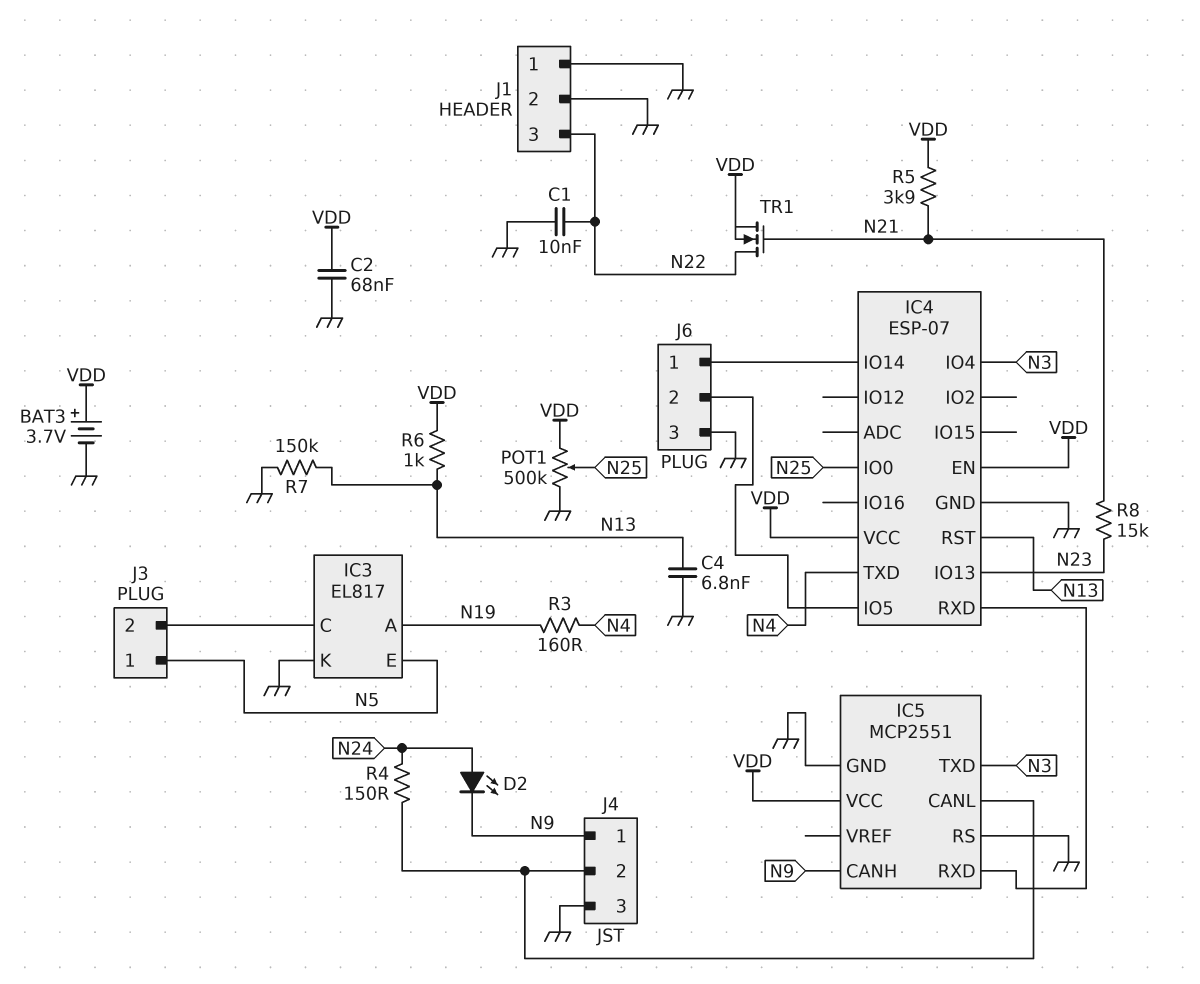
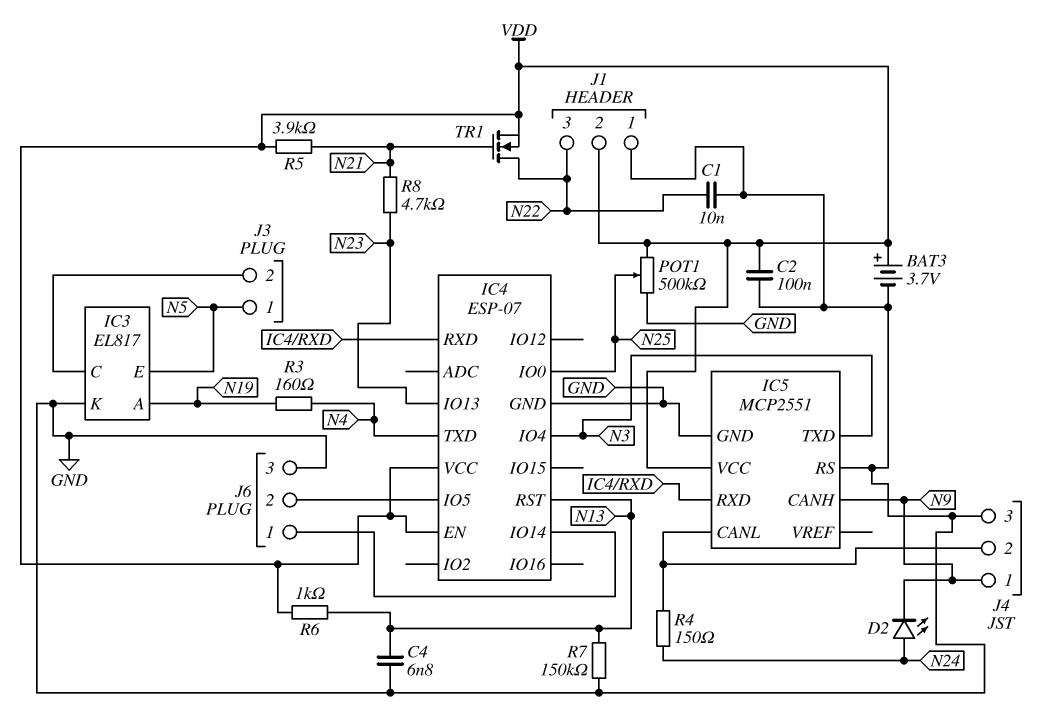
C2: 68nF (GND, VDD) -> 100nF (GND, VDD)
J1 pin 2: GND -> VDD
R8: 15k (N21, N23) -> 4.7k (N21, N23)

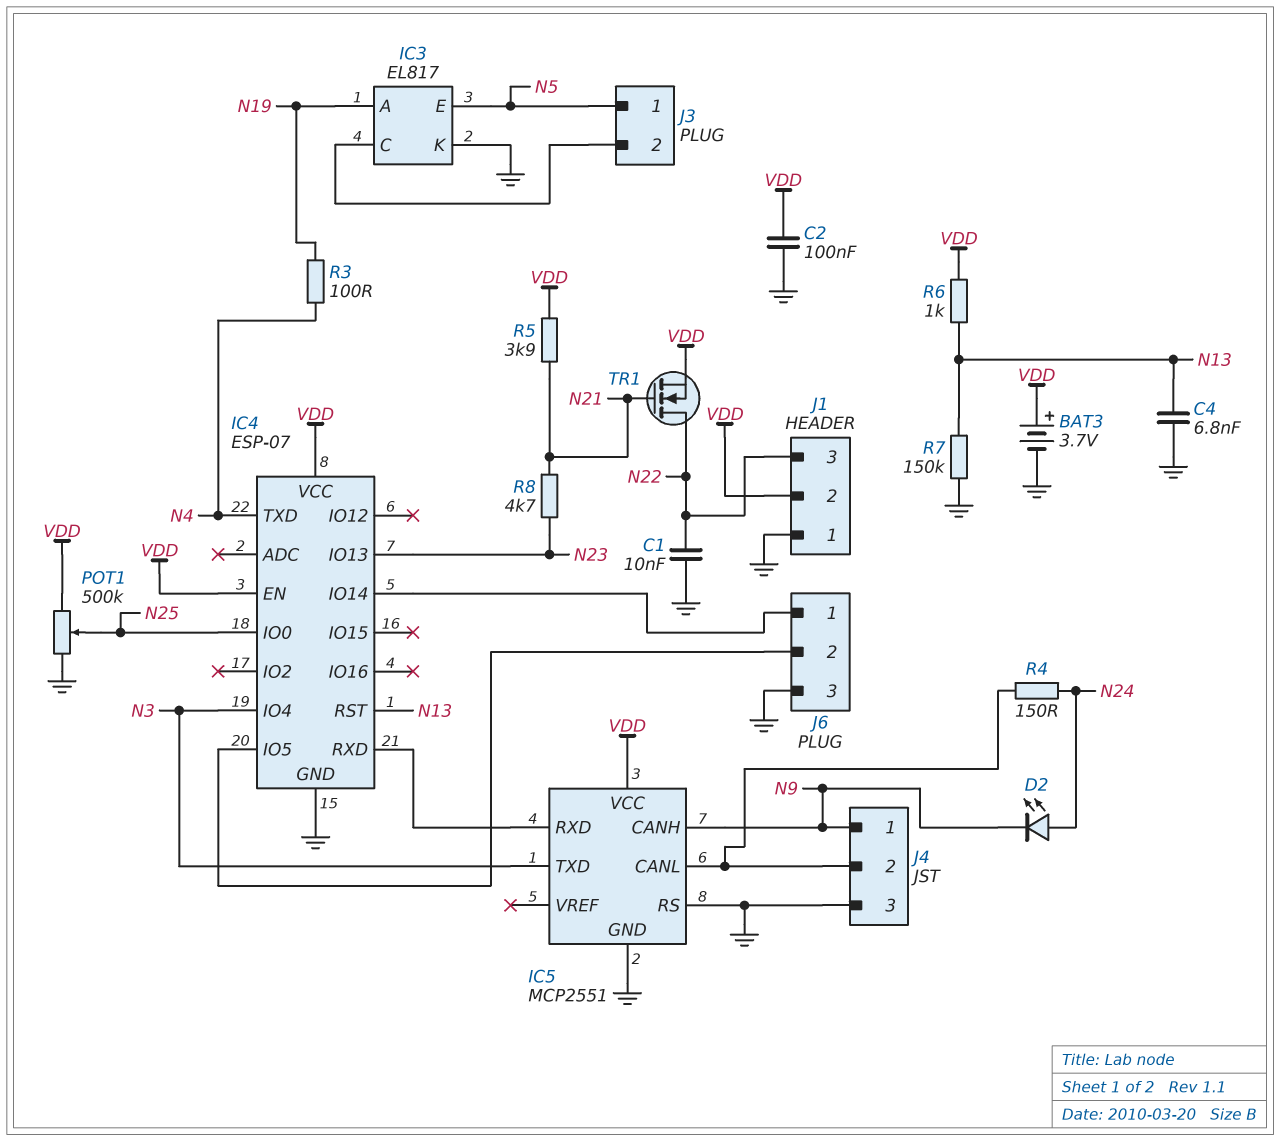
R3: 160 (N4, N19) -> 100 (N4, N19)

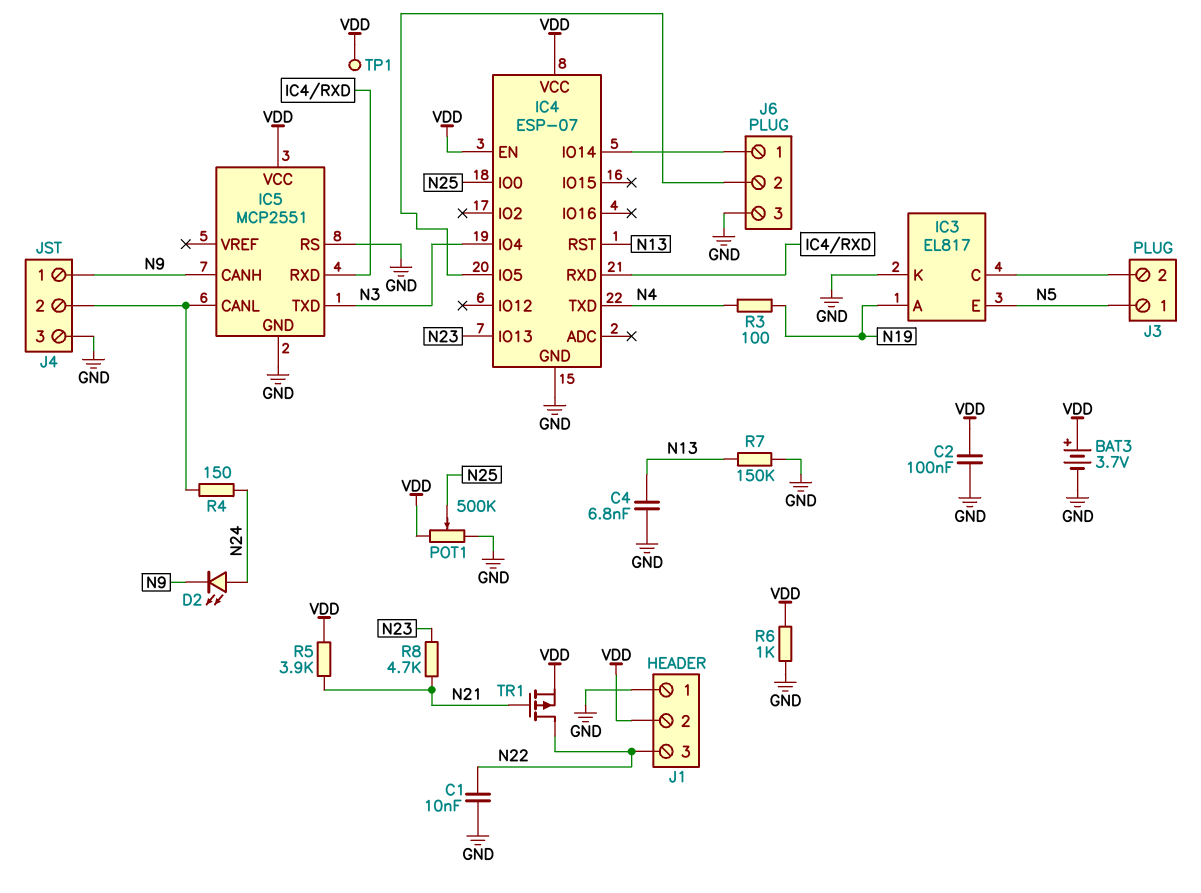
R6: 1k (N13, VDD) -> 1k (GND, VDD)
TP1: none -> test point (VDD)
TR1: NMOS (G N21, D N22, S VDD) -> PMOS (G N21, D N22, S VDD)

